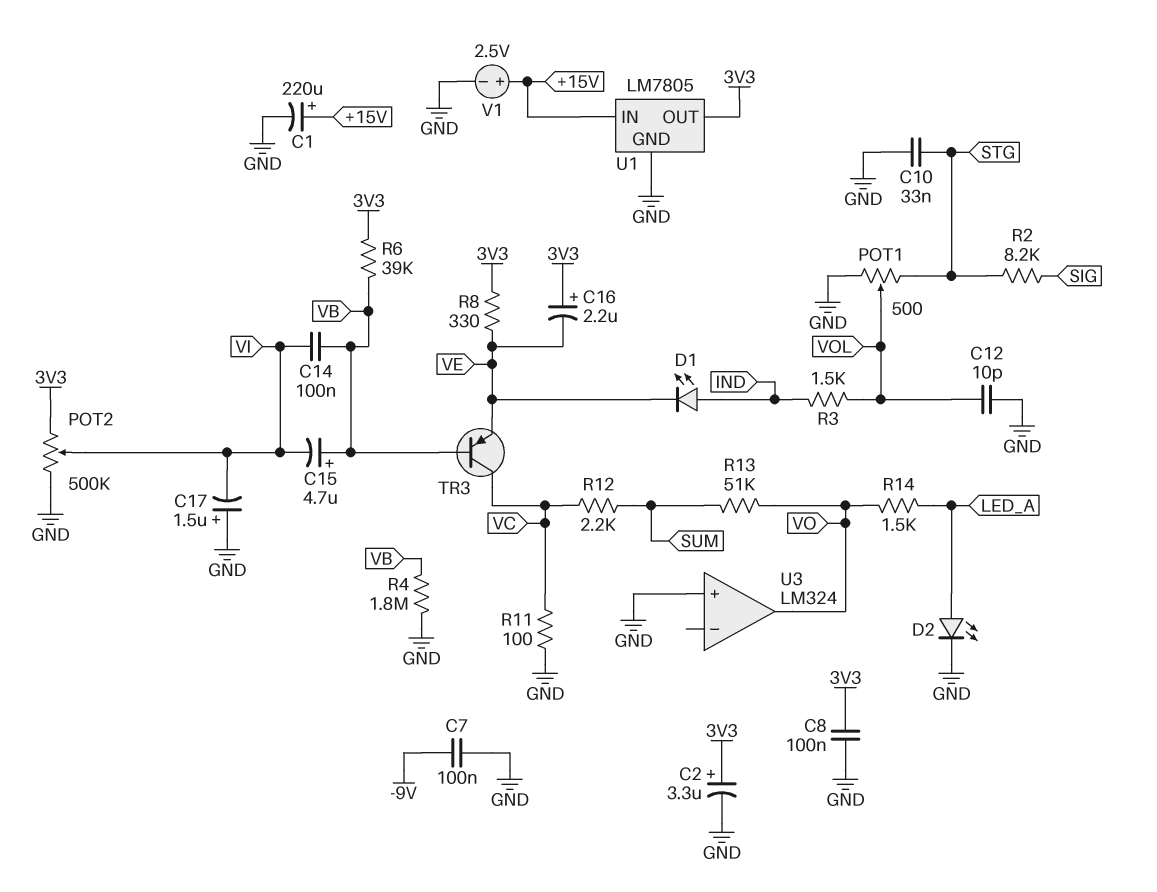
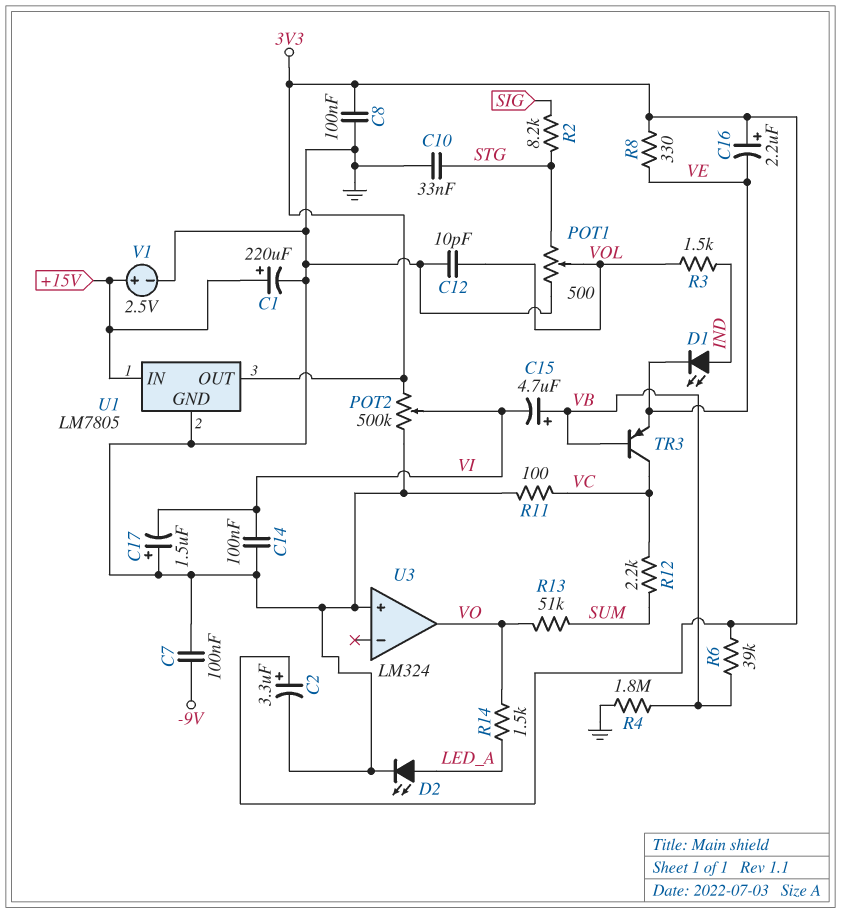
C14: 100nF (VB, VI) -> 100nF (GND, VI)

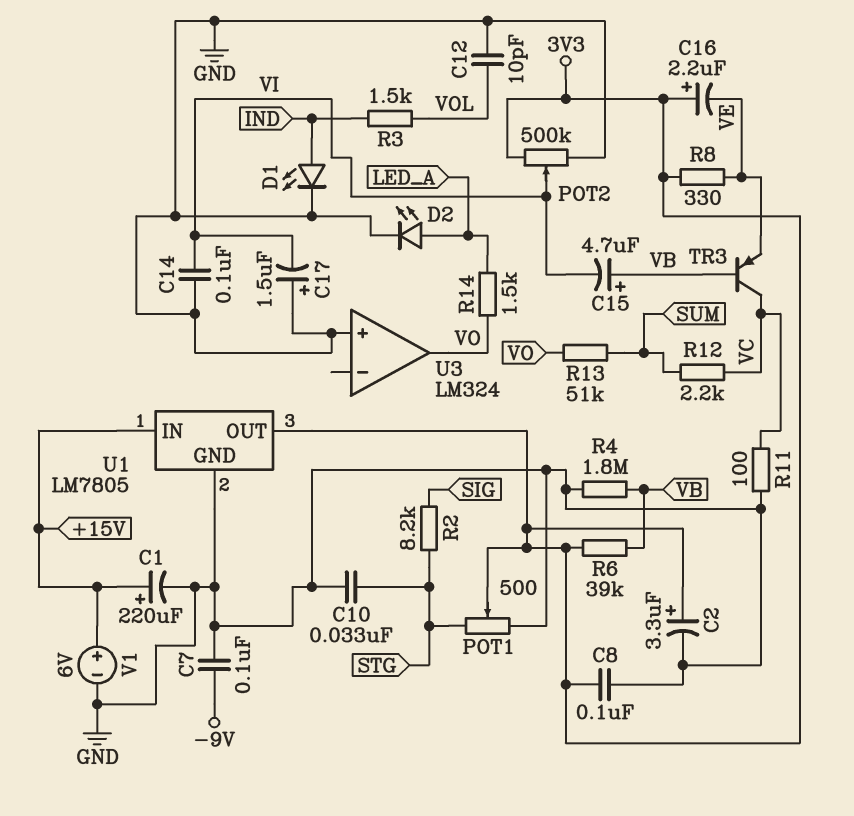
D1: LED (A IND, K VE) -> LED (A IND, K GND)
POT1: 500 (GND, STG, wiper VOL) -> 500 (GND, STG, wiper 3V3)
V1: 2.5V (plus +15V, minus GND) -> 6V (plus +15V, minus GND)

